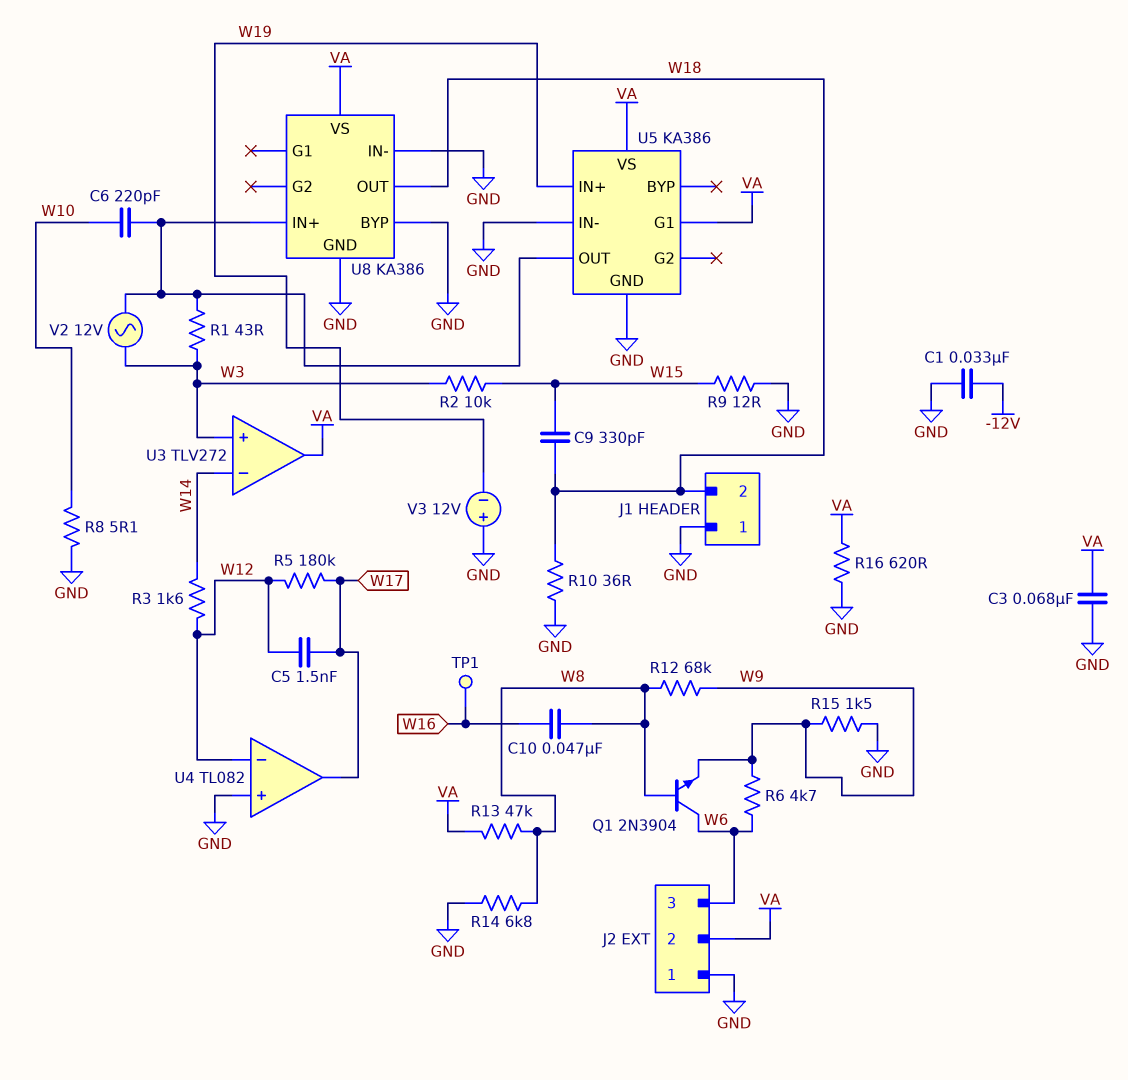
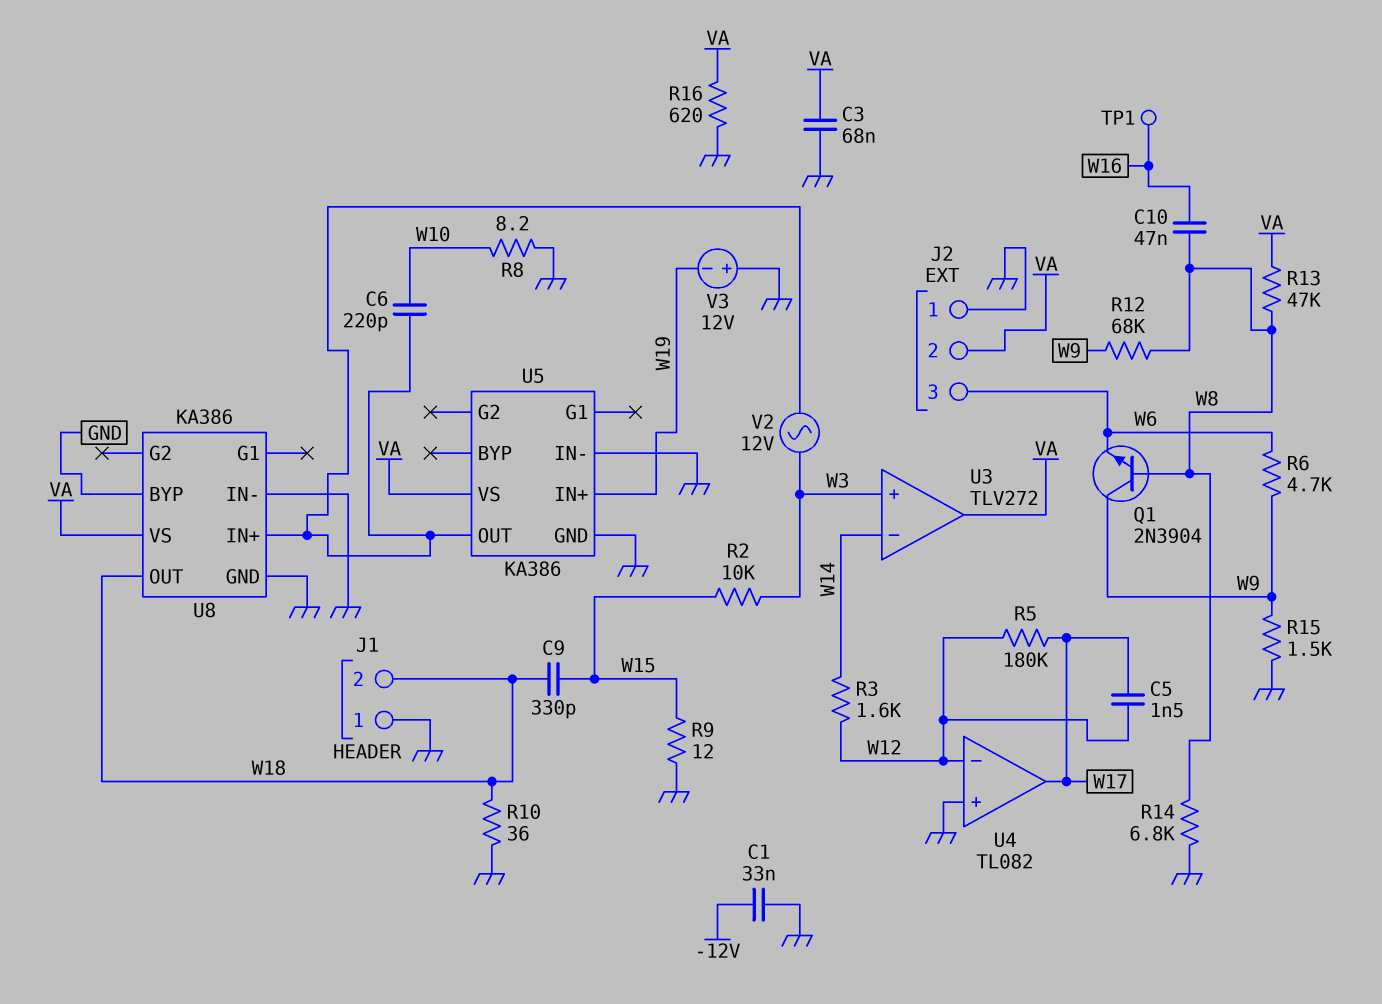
Q1: NPN 2N3904 (B W8, C W6, E W9) -> NPN 2N3904 (B W8, C W9, E W6)
R1: 43 (U5/OUT, W3) -> none
R8: 5.1 (GND, W10) -> 8.2 (GND, W10)
U5 pin G1: VA -> none

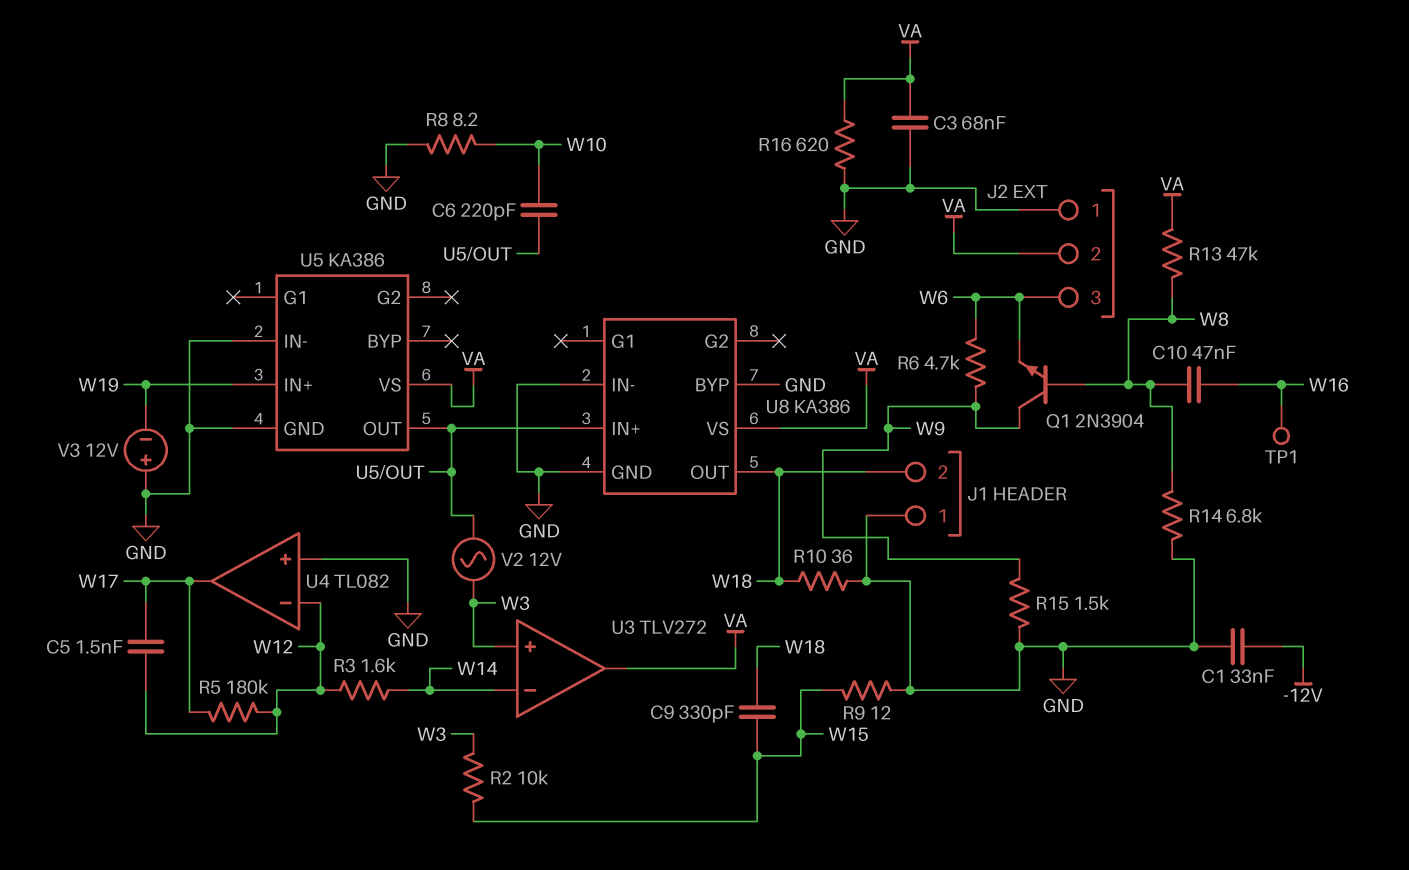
R12: 68k (W8, W9) -> none

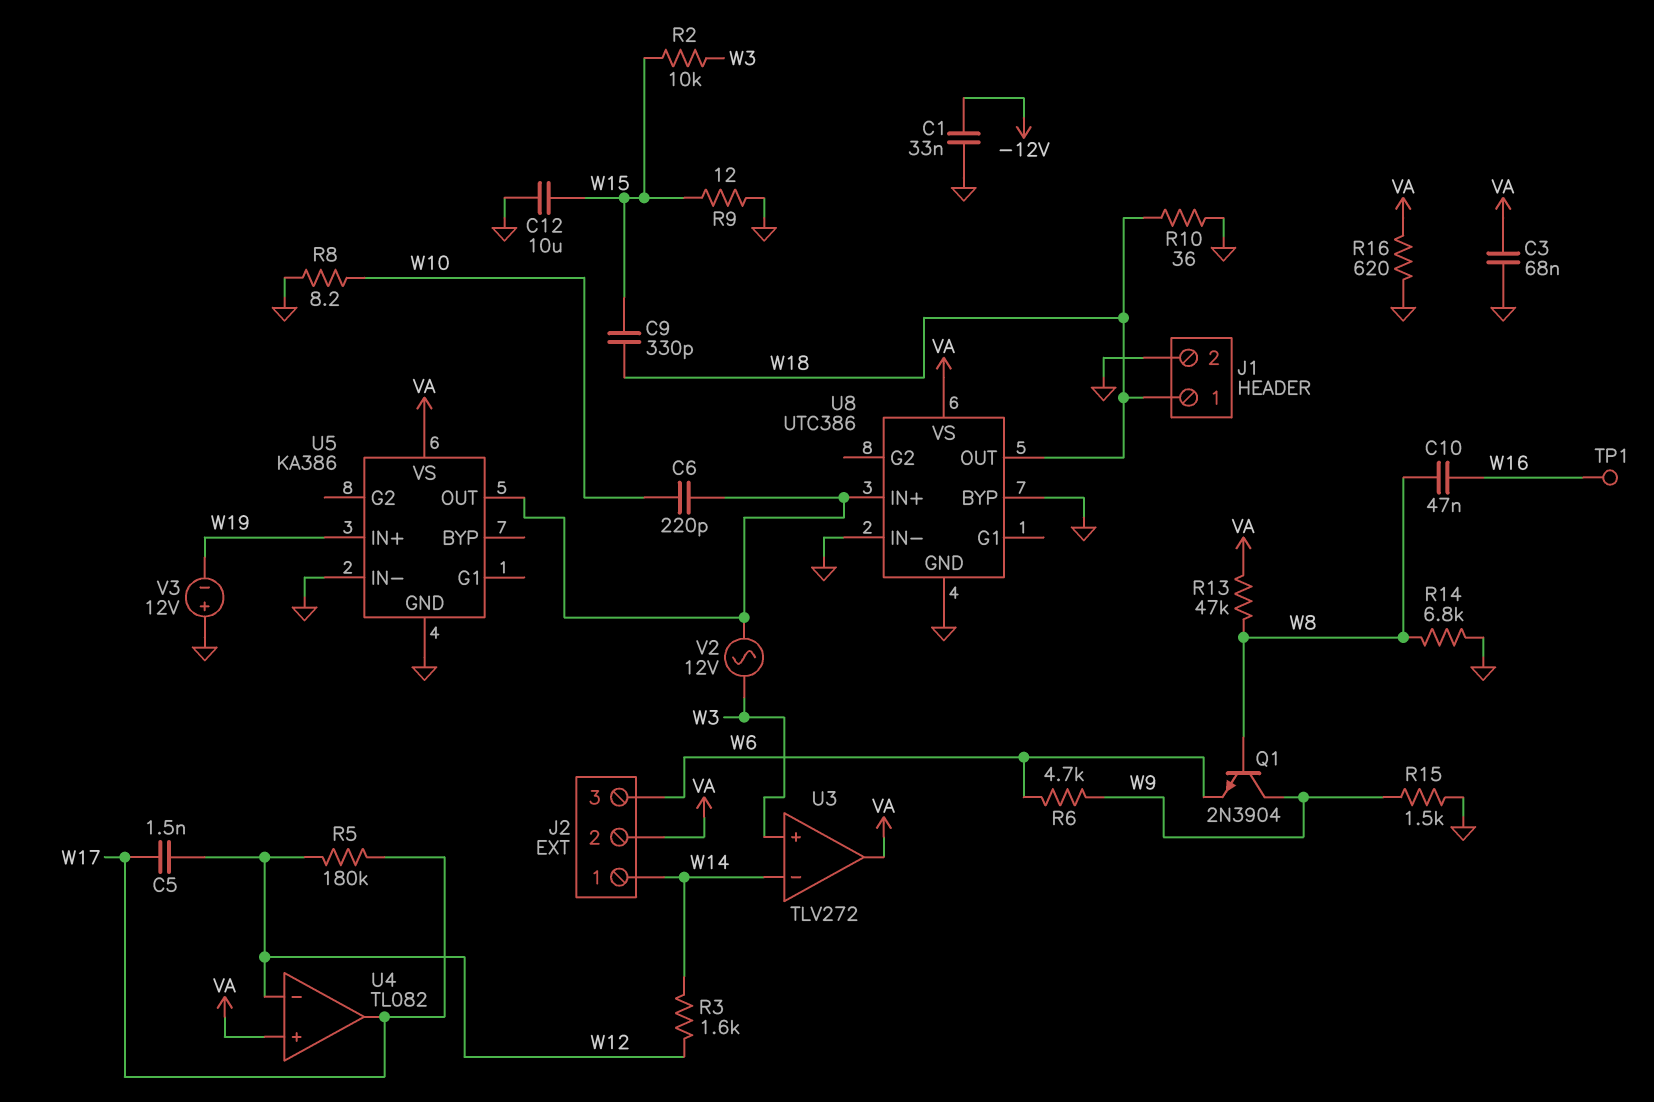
C12: none -> 10uF (GND, W15)
J1 pin 1: GND -> W18
J1 pin 2: W18 -> GND
J2 pin 1: GND -> W14
U4 pin in+: GND -> VA
U8: KA386 -> UTC386

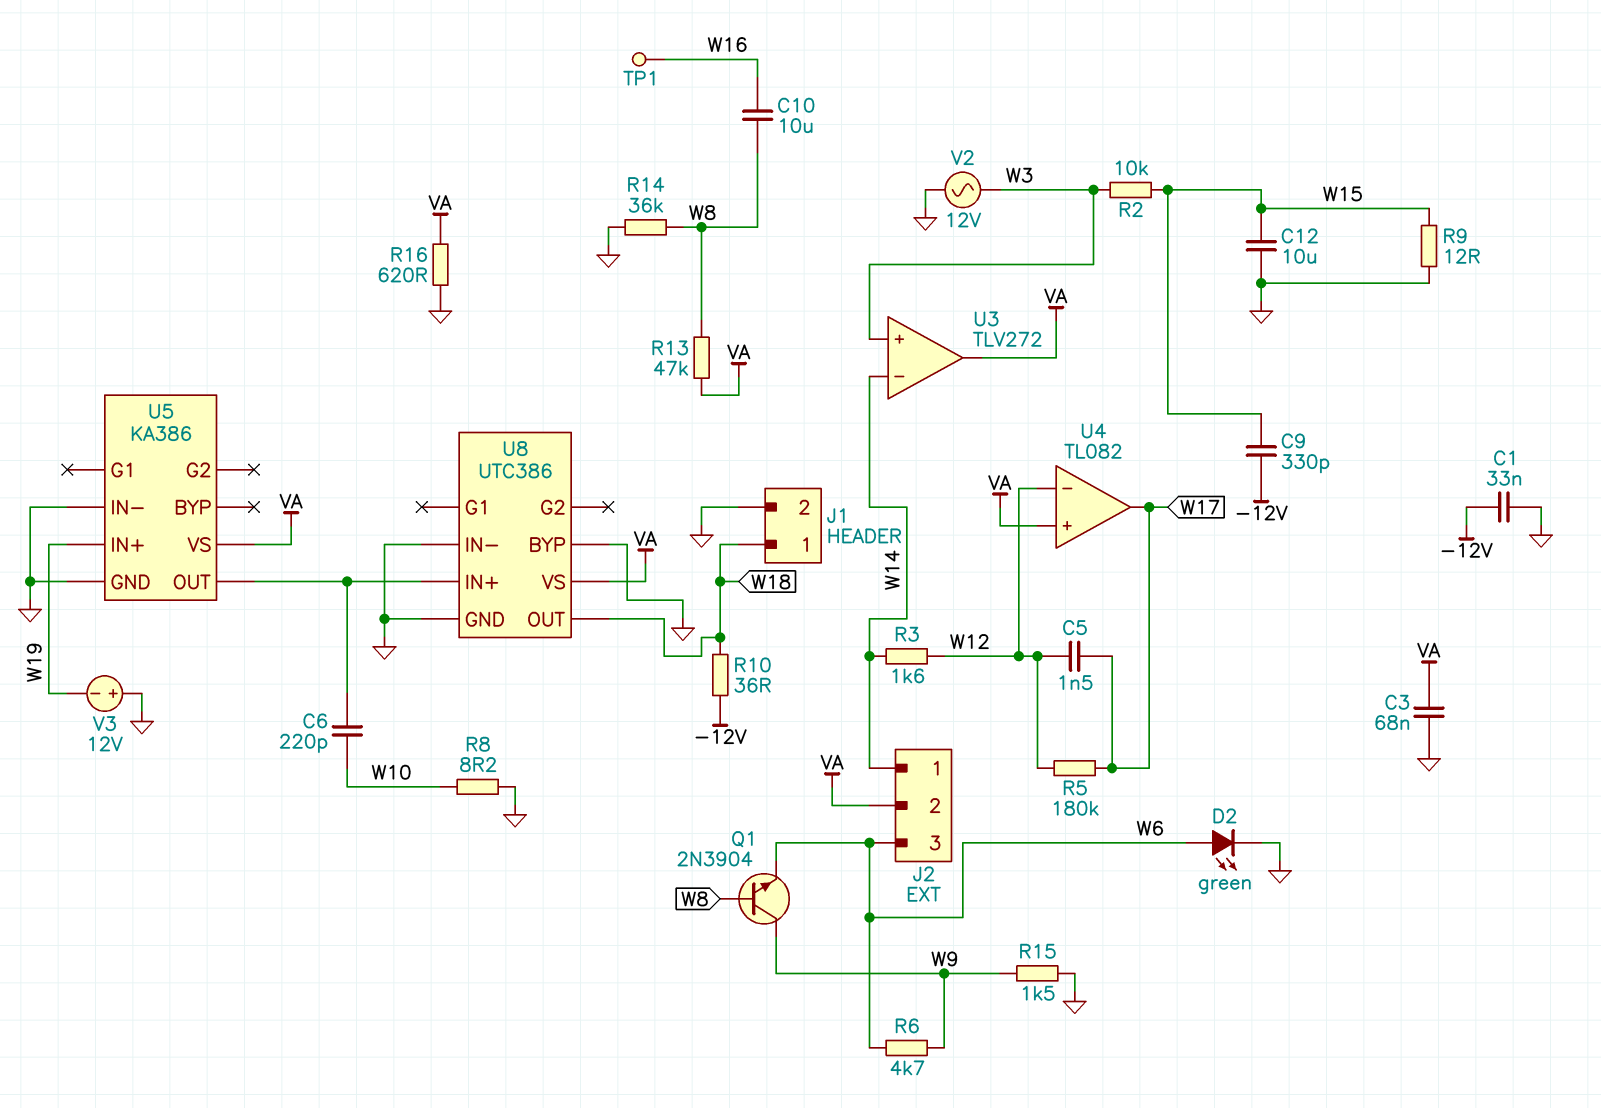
C9: 330pF (W15, W18) -> 330pF (-12V, W15)
C10: 47nF (W8, W16) -> 10uF (W8, W16)
D2: none -> LED green (A W6, K GND)
R10: 36 (GND, W18) -> 36 (-12V, W18)
R14: 6.8k (GND, W8) -> 36k (GND, W8)
V2: AC 12V (U5/OUT, W3) -> AC 12V (GND, W3)

